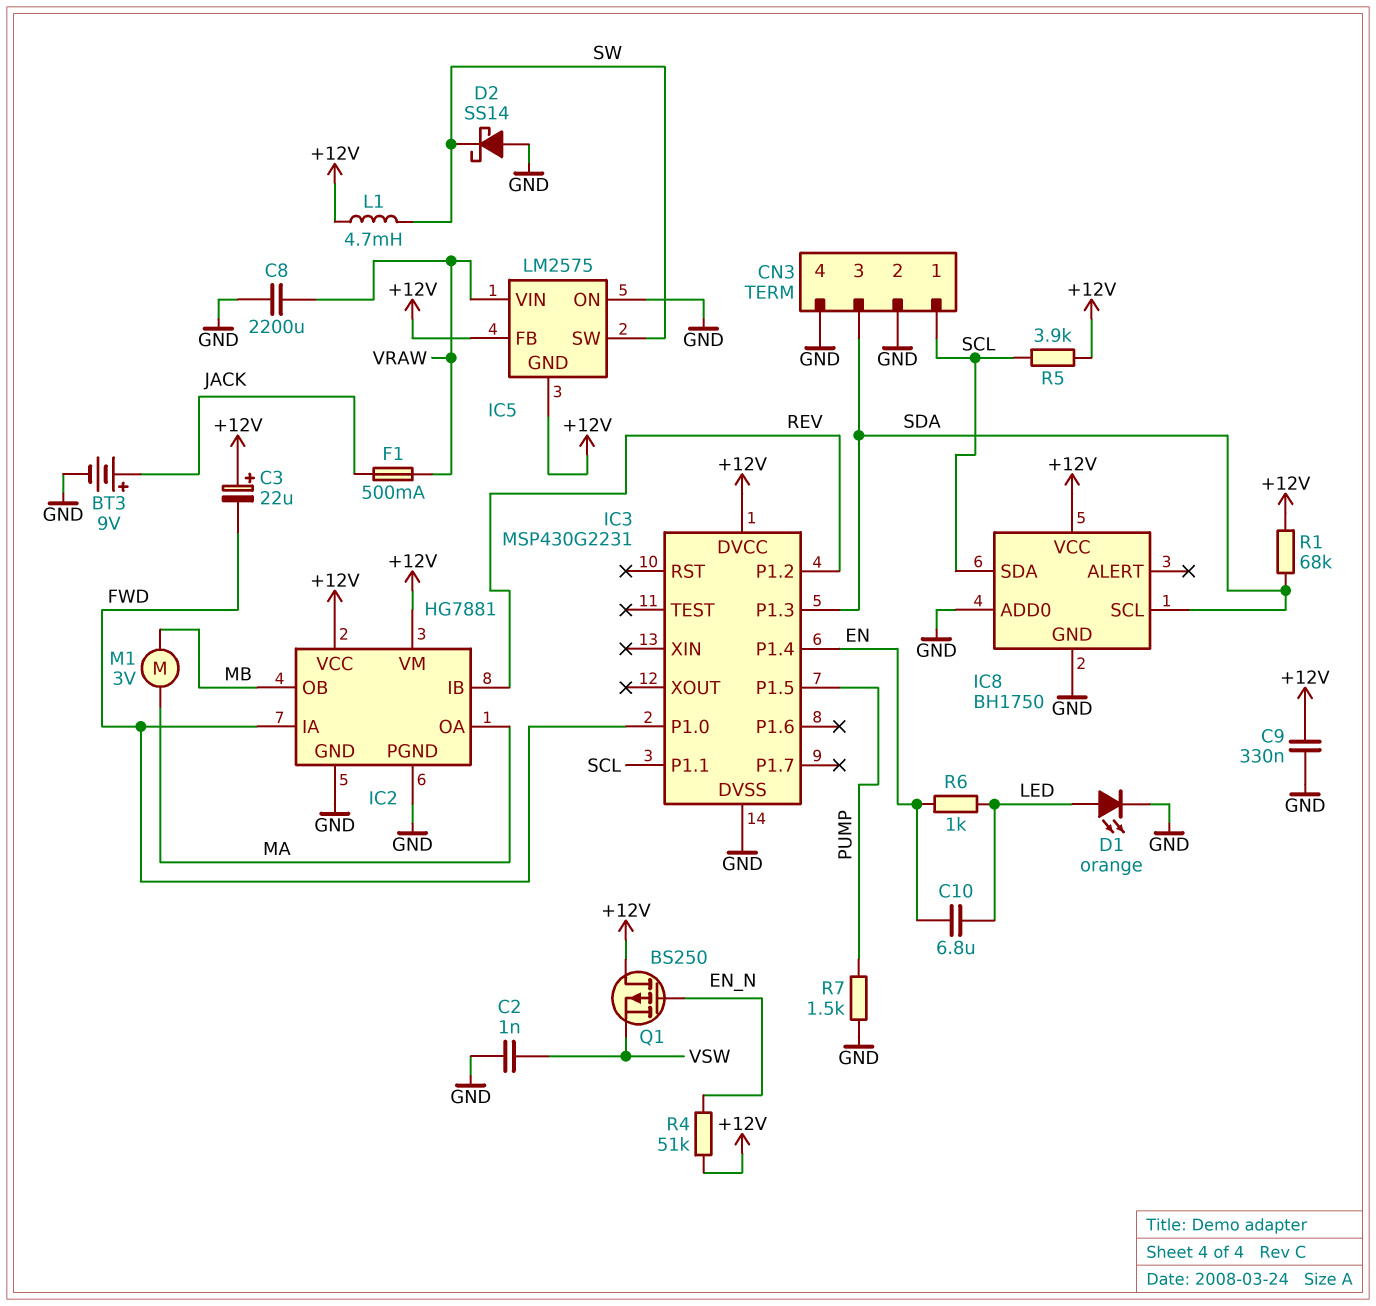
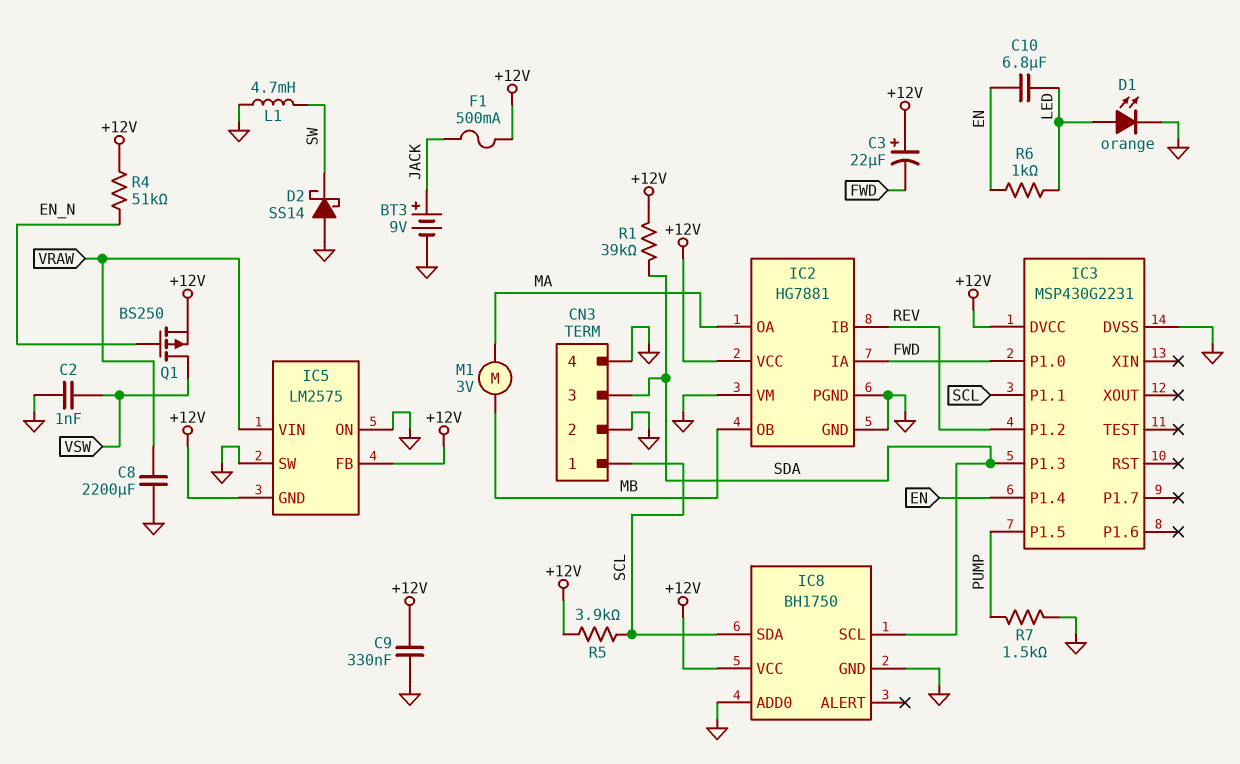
F1: 500mA (JACK, VRAW) -> 500mA (+12V, JACK)
IC2 pin VM: +12V -> GND
IC5 pin SW: SW -> GND
L1: 4.7mH (+12V, SW) -> 4.7mH (GND, SW)
Q1: PMOS BS250 (G EN_N, D +12V, S VSW) -> PMOS BS250 (G EN_N, D VSW, S +12V)
R1: 68k (+12V, SDA) -> 39k (+12V, SDA)

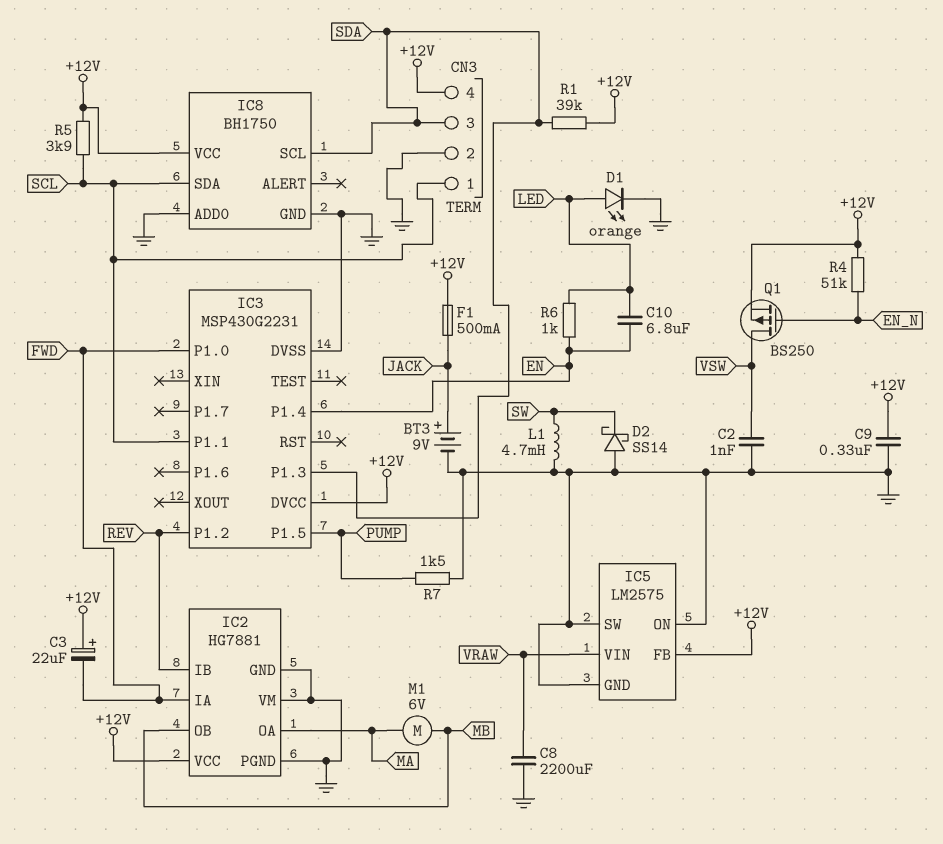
CN3 pin 4: GND -> +12V
IC5 pin GND: +12V -> GND
M1: motor 3V (MA, MB) -> motor 6V (MA, MB)

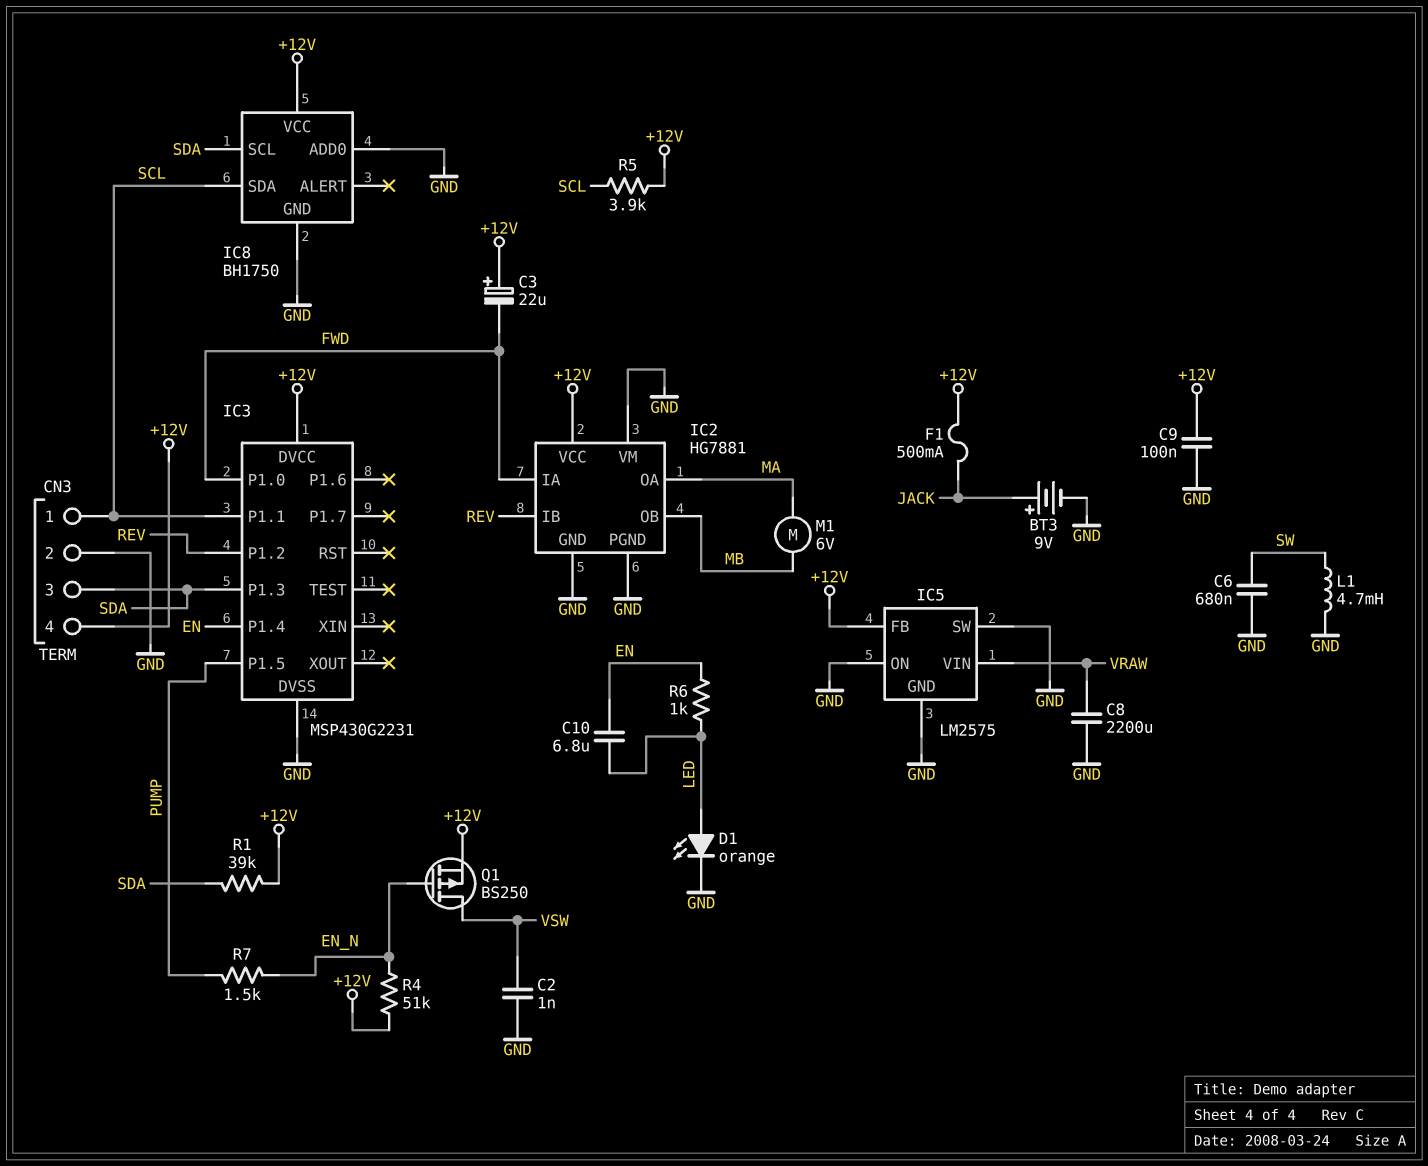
C6: none -> 680nF (GND, SW)
C9: 330nF (+12V, GND) -> 100nF (+12V, GND)
D2: schottky SS14 (A GND, K SW) -> none
R7: 1.5k (GND, PUMP) -> 1.5k (EN_N, PUMP)

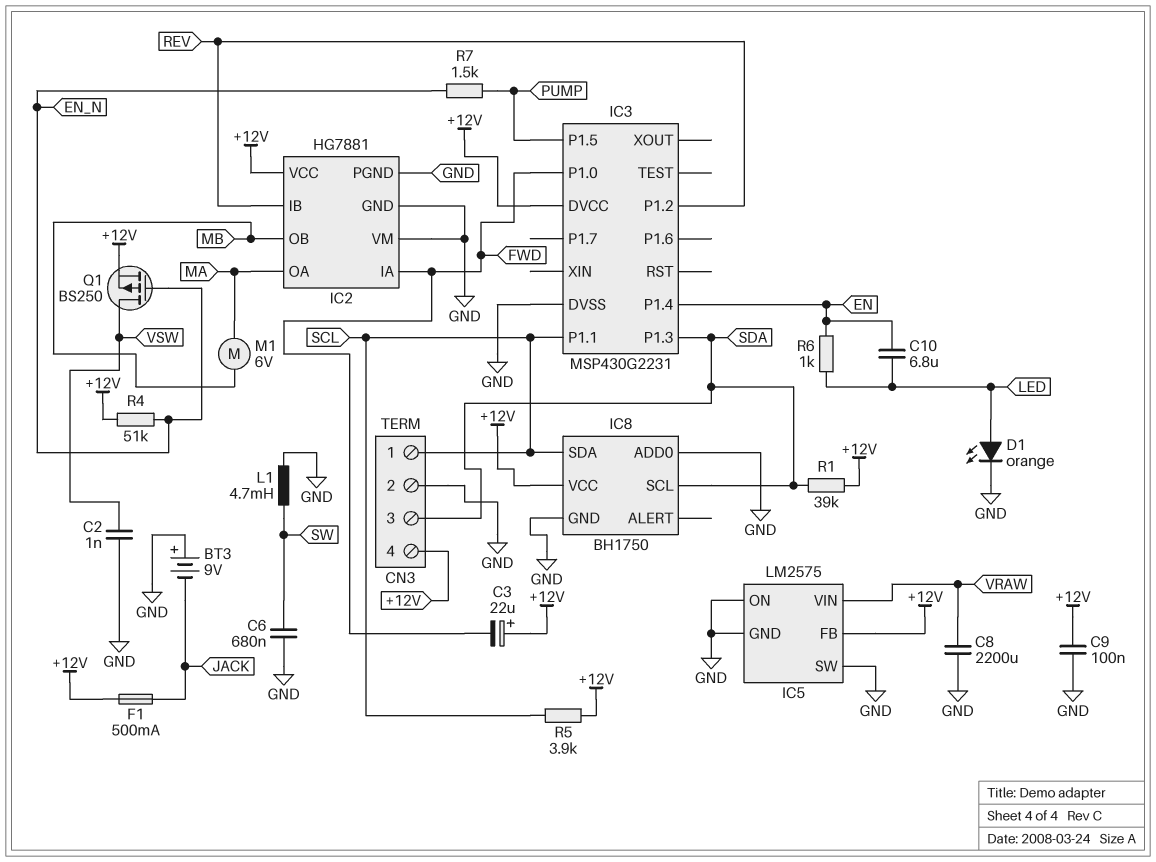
BT3: 9V (plus JACK, minus GND) -> 9V (plus GND, minus JACK)

